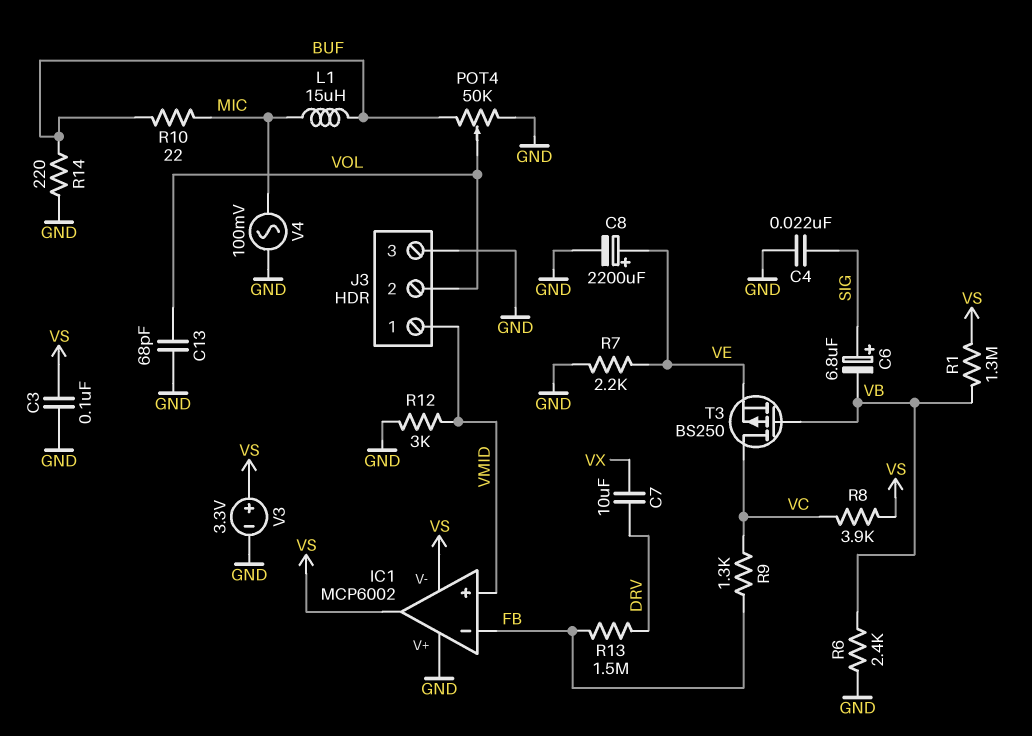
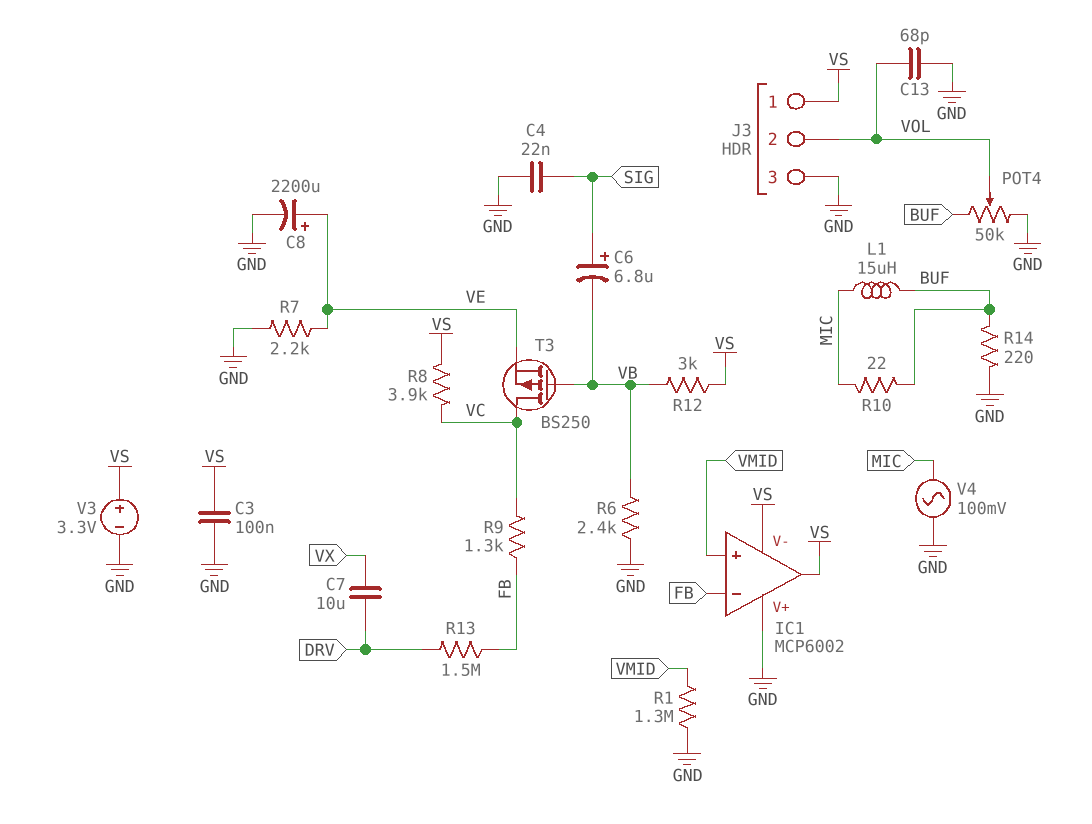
J3 pin 1: VMID -> VS
R1: 1.3M (VB, VS) -> 1.3M (GND, VMID)
R12: 3k (GND, VMID) -> 3k (VB, VS)

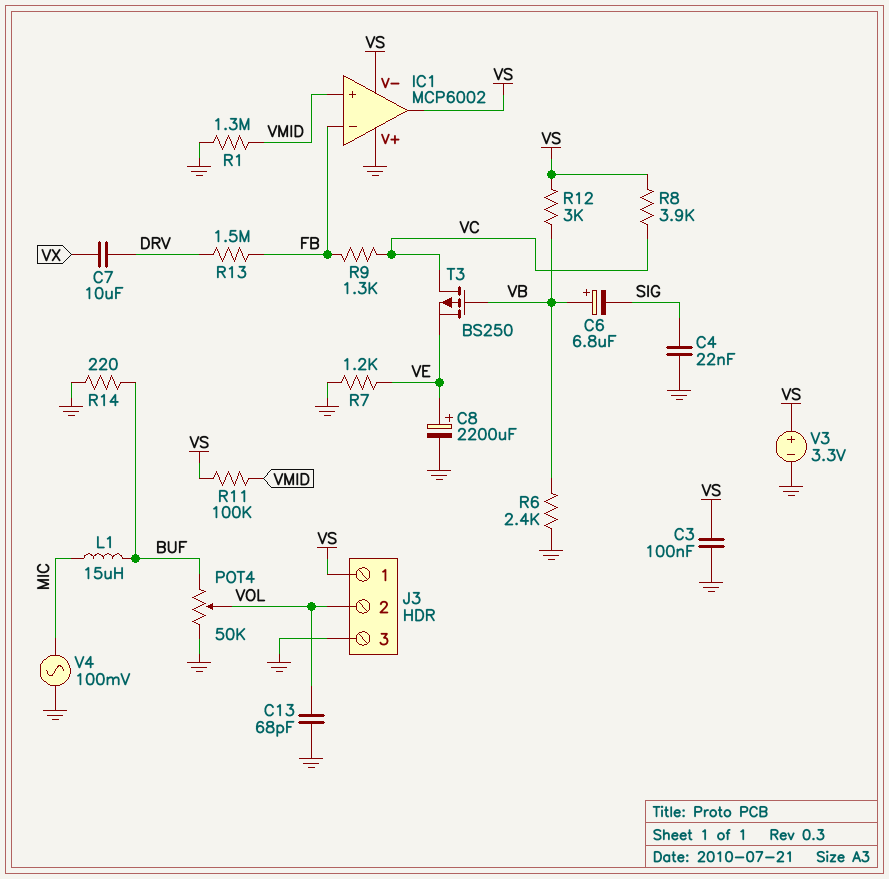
C6: 6.8uF (plus SIG, minus VB) -> 6.8uF (plus VB, minus SIG)
R7: 2.2k (GND, VE) -> 1.2k (GND, VE)
R10: 22 (BUF, MIC) -> none
R11: none -> 100k (VMID, VS)

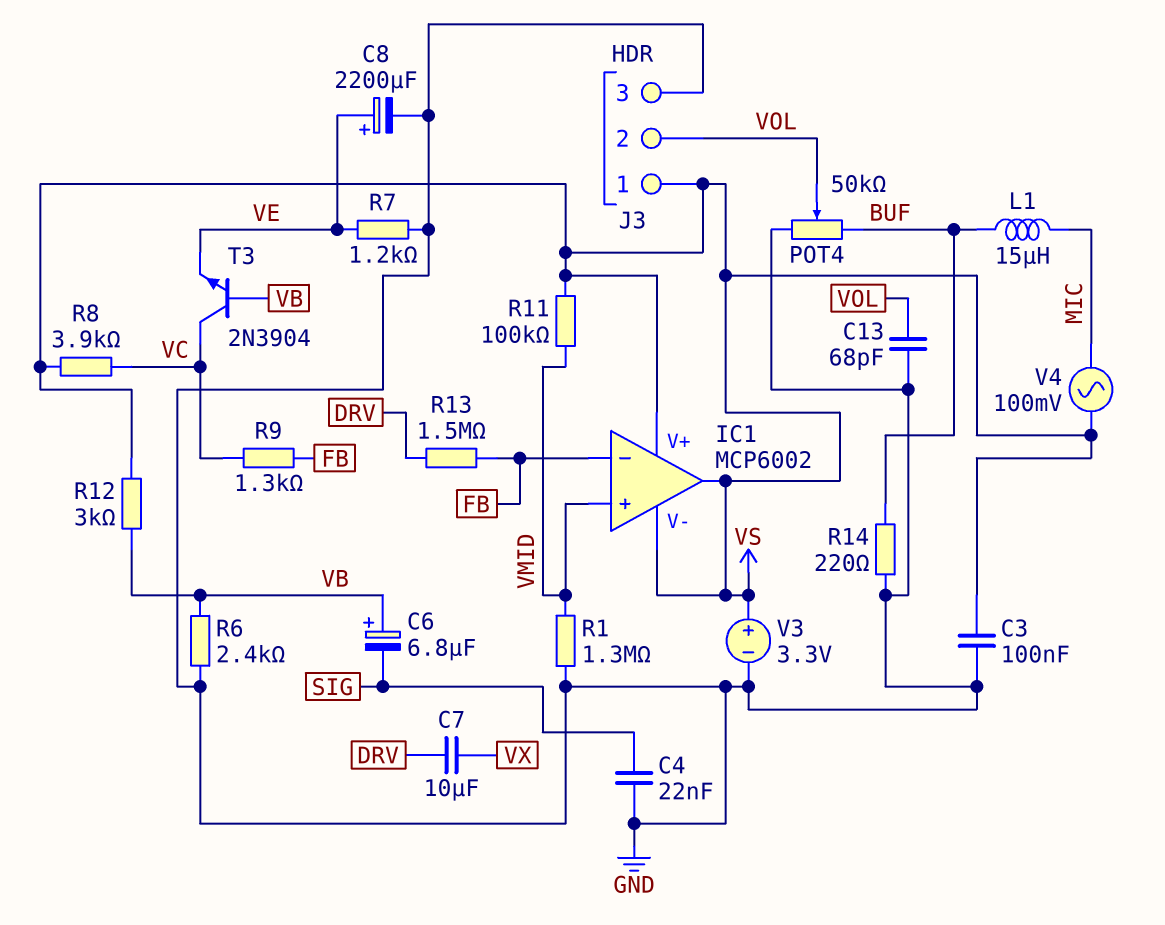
IC1 pin V+: GND -> VS
T3: PMOS BS250 (G VB, D VC, S VE) -> NPN 2N3904 (B VB, C VC, E VE)
V4: AC 100mV (GND, MIC) -> AC 100mV (MIC, VS)

